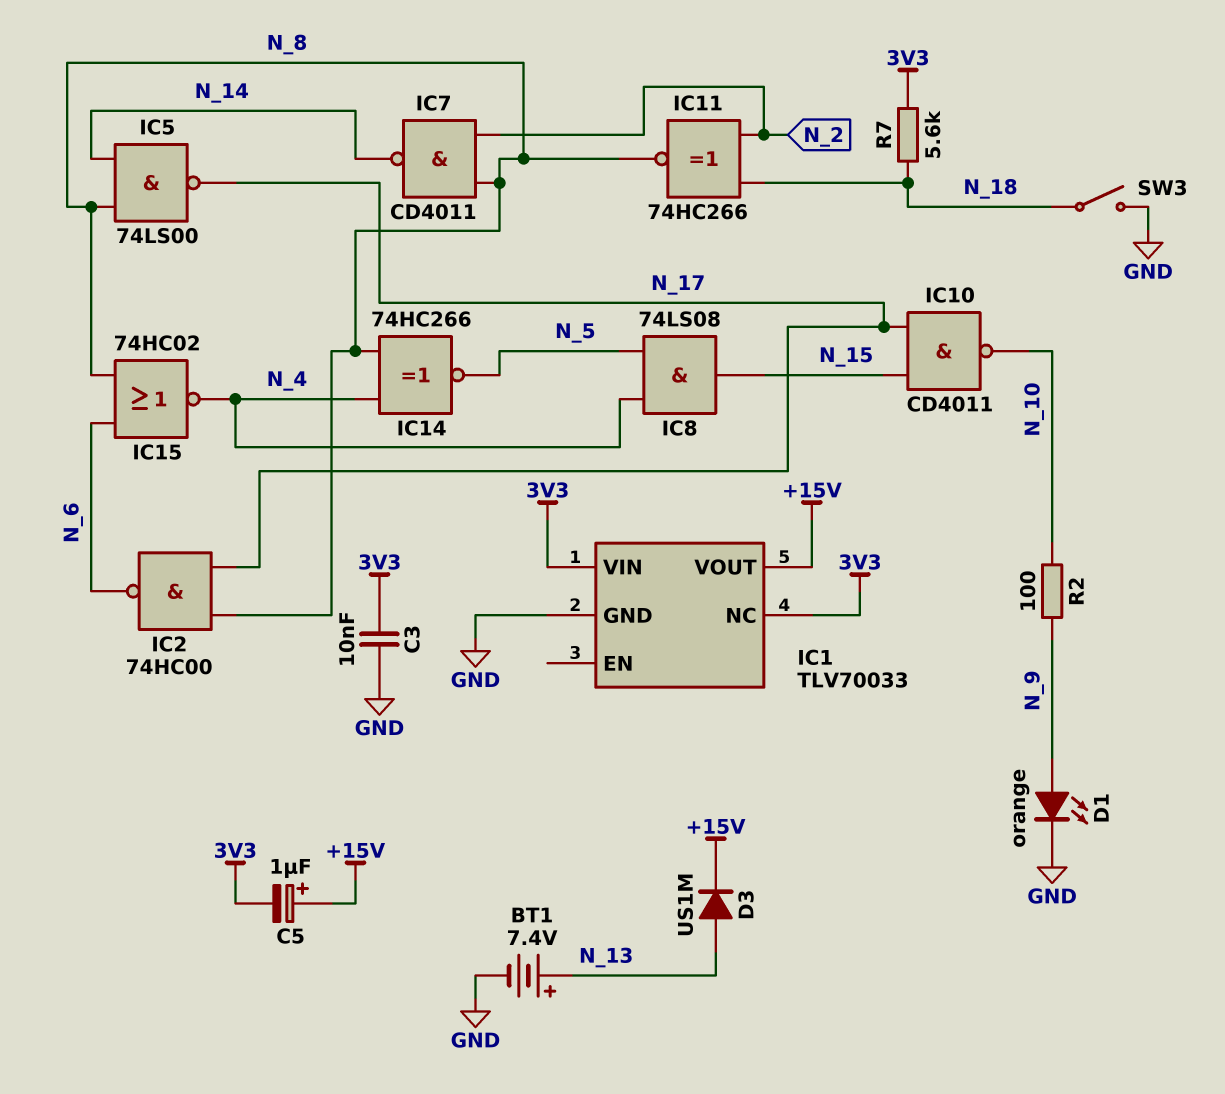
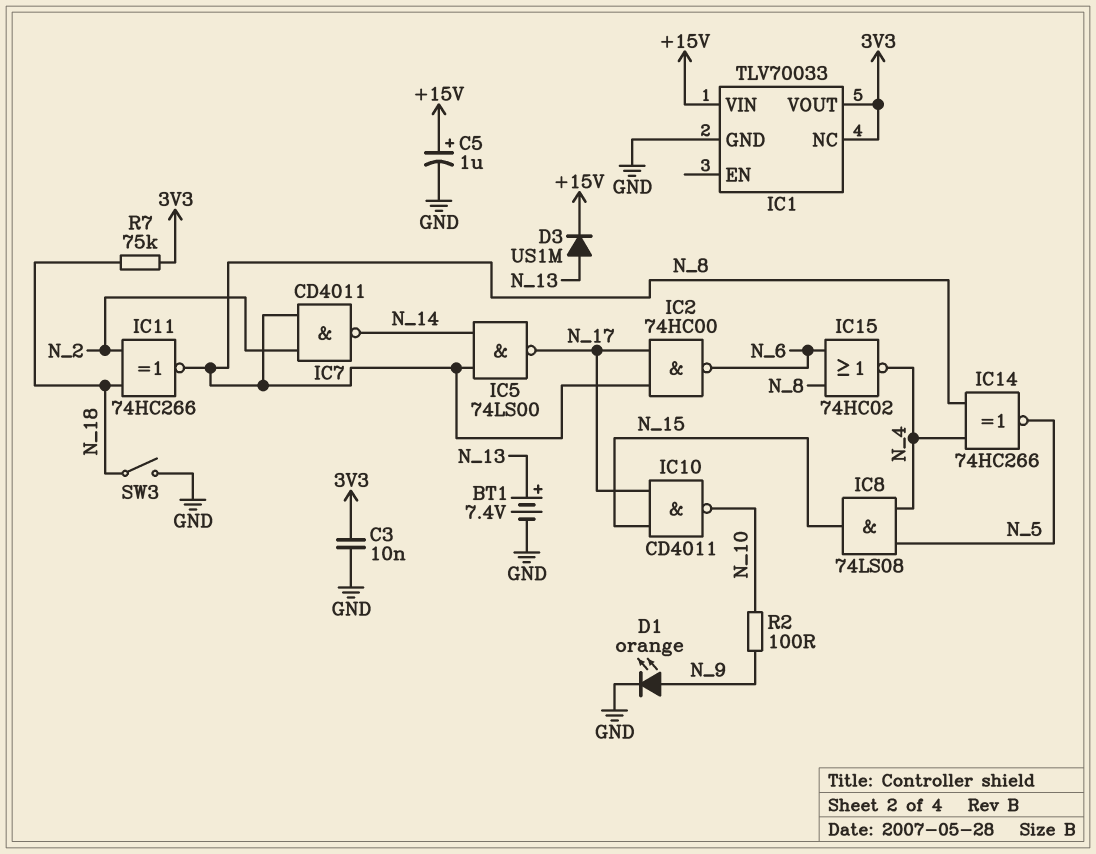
C5: 1uF (plus +15V, minus 3V3) -> 1uF (plus +15V, minus GND)
IC1 pin VIN: 3V3 -> +15V
IC1 pin VOUT: +15V -> 3V3
R7: 5.6k (3V3, N_18) -> 75k (3V3, N_18)

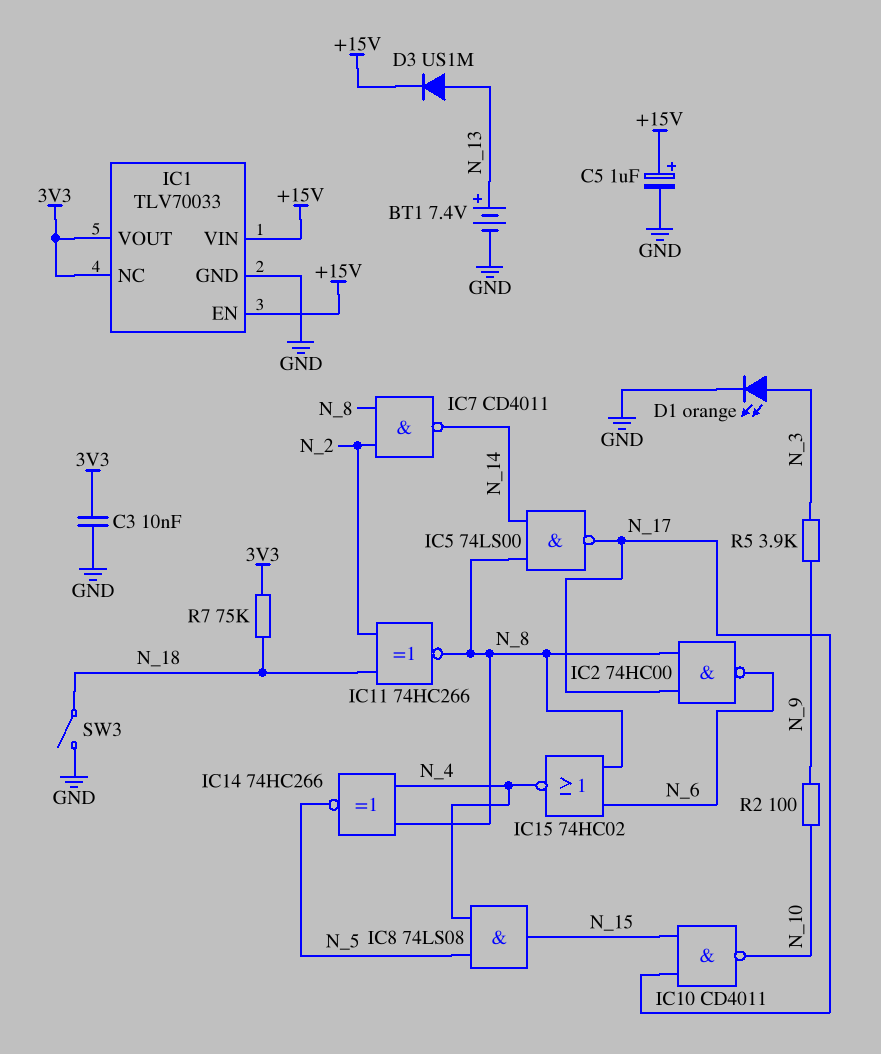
D1: LED orange (A N_9, K GND) -> LED orange (A N_3, K GND)
IC1 pin EN: none -> +15V
R5: none -> 3.9k (N_3, N_9)

